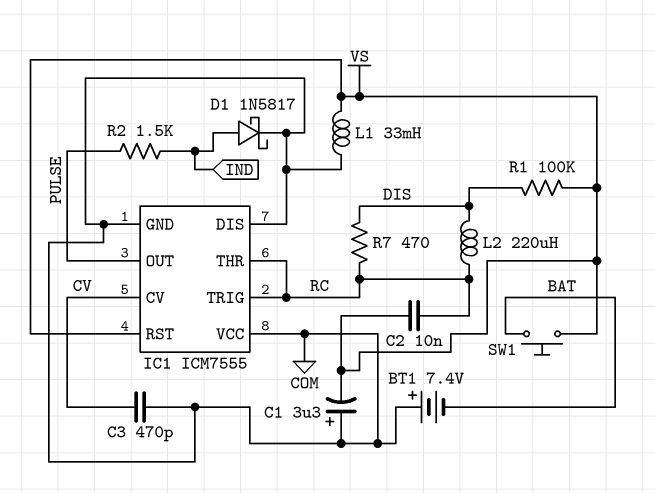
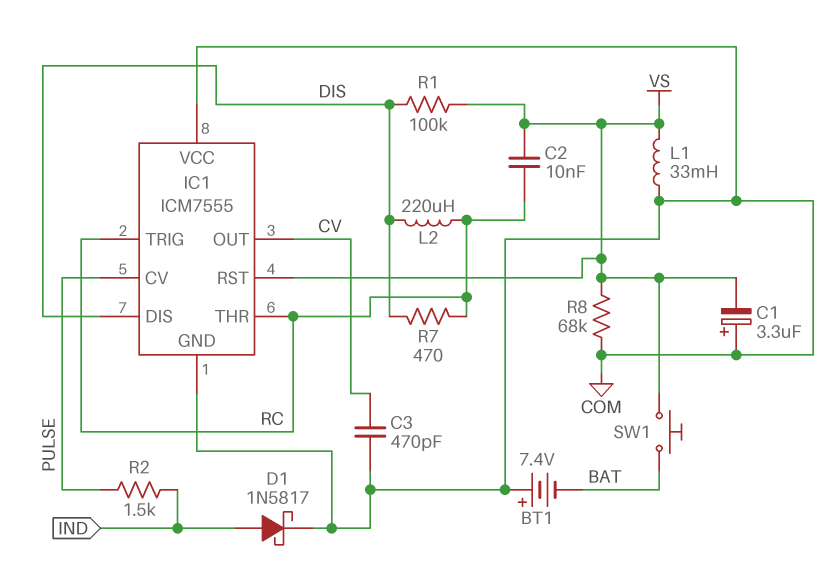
IC1 pin CV: CV -> PULSE
IC1 pin DIS: COM -> DIS
IC1 pin OUT: PULSE -> CV
R8: none -> 68k (COM, VS)

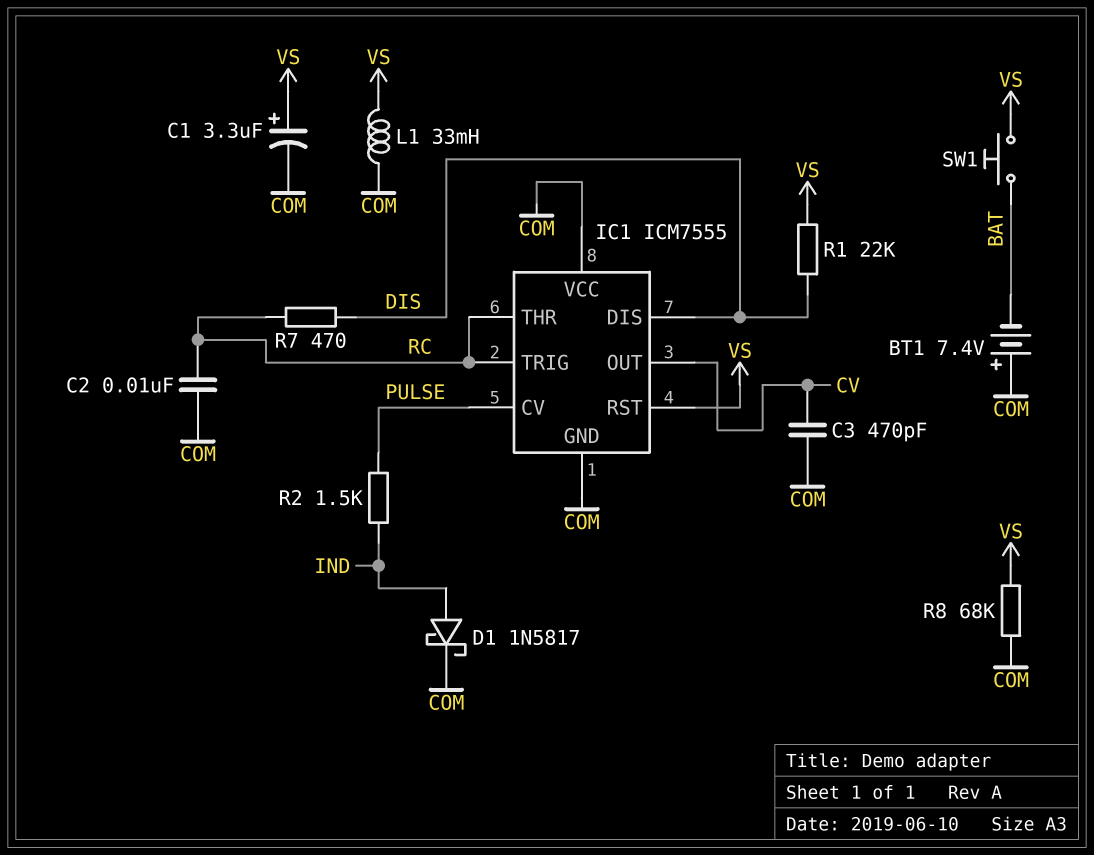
C1: 3.3uF (plus COM, minus VS) -> 3.3uF (plus VS, minus COM)
C2: 10nF (RC, VS) -> 10nF (COM, RC)
L2: 220uH (DIS, RC) -> none
R1: 100k (DIS, VS) -> 22k (DIS, VS)

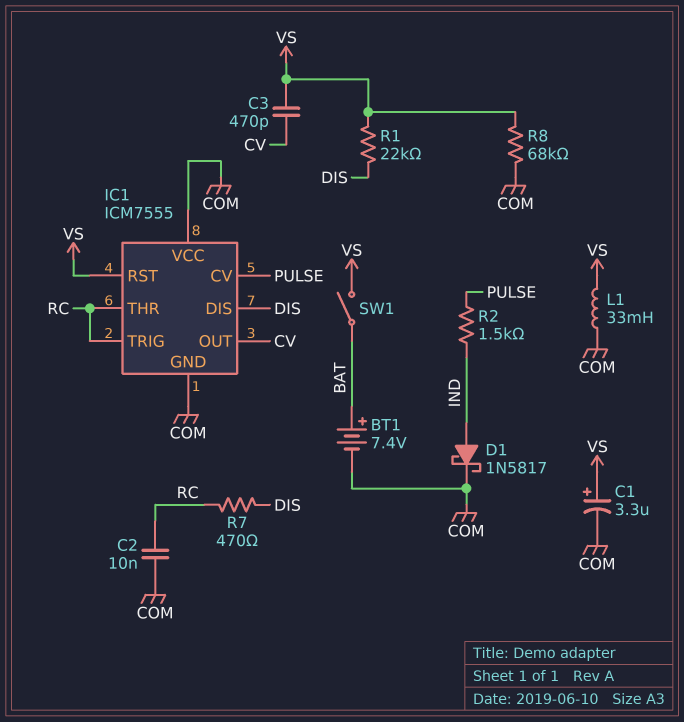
BT1: 7.4V (plus COM, minus BAT) -> 7.4V (plus BAT, minus COM)
C3: 470pF (COM, CV) -> 470pF (CV, VS)
SW1: button (BAT, VS) -> switch (BAT, VS)

